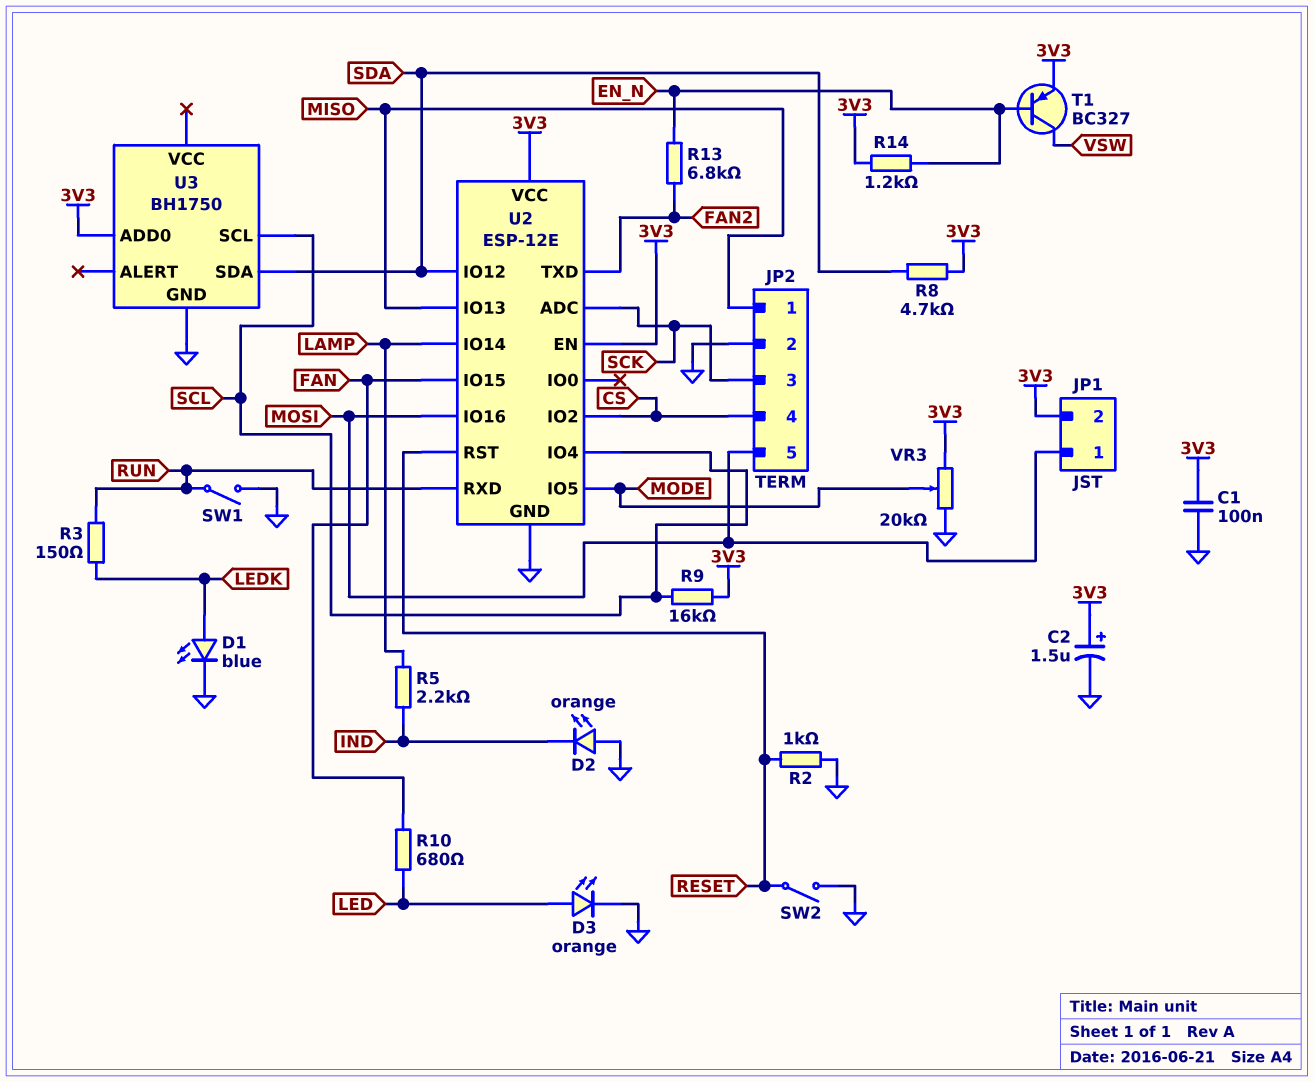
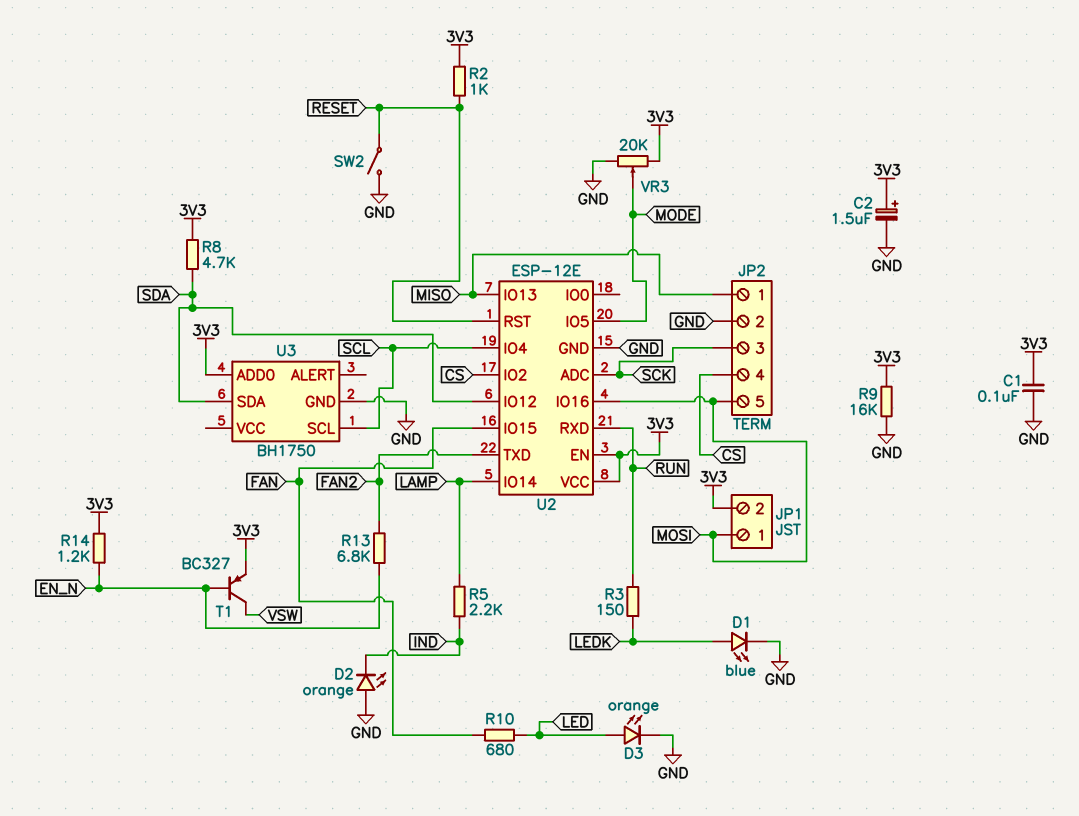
R2: 1k (GND, RESET) -> 1k (3V3, RESET)
R9: 16k (3V3, SCL) -> 16k (3V3, GND)
SW1: switch (GND, RUN) -> none

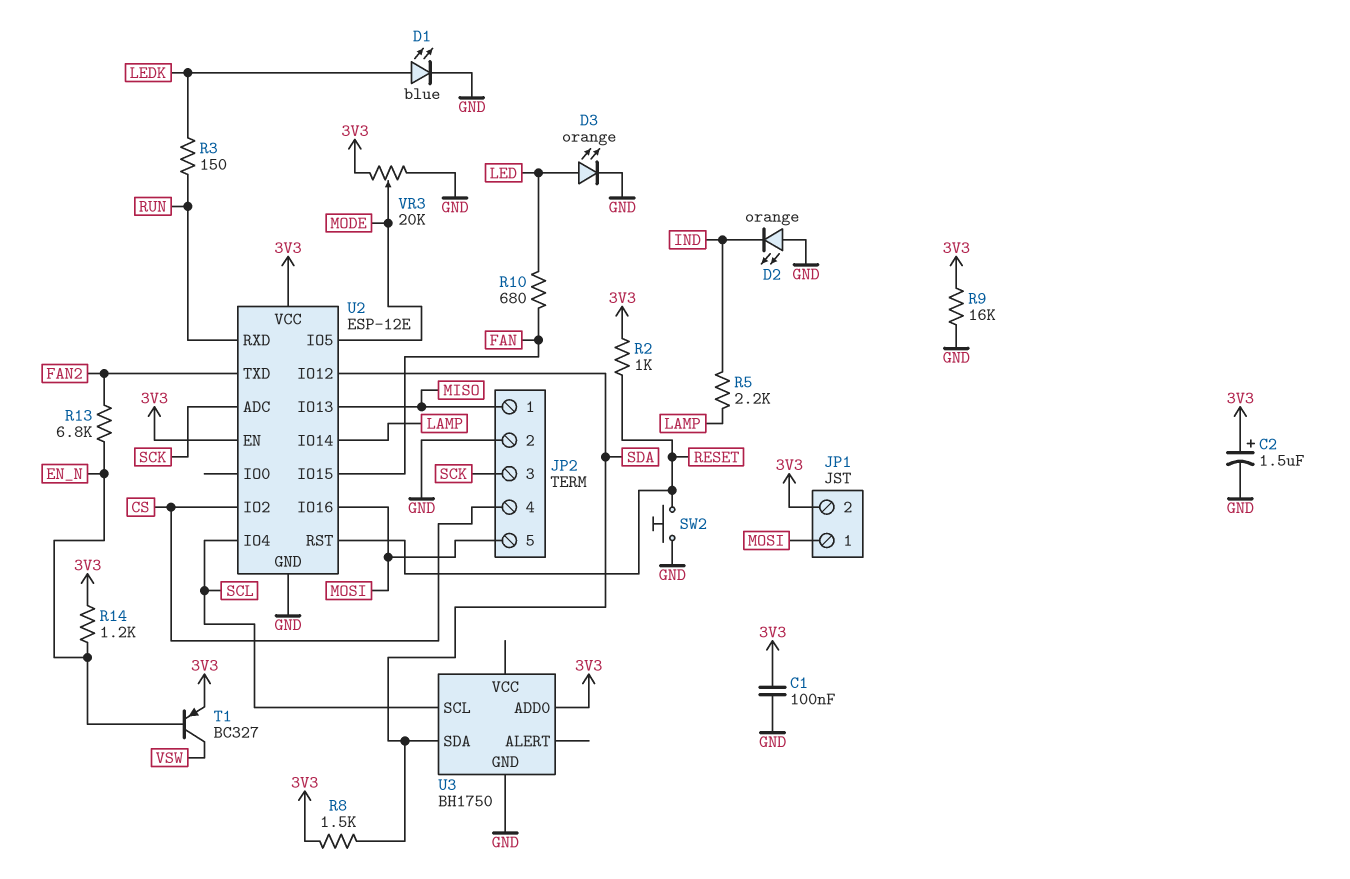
R8: 4.7k (3V3, SDA) -> 1.5k (3V3, SDA)
SW2: switch (GND, RESET) -> button (GND, RESET)

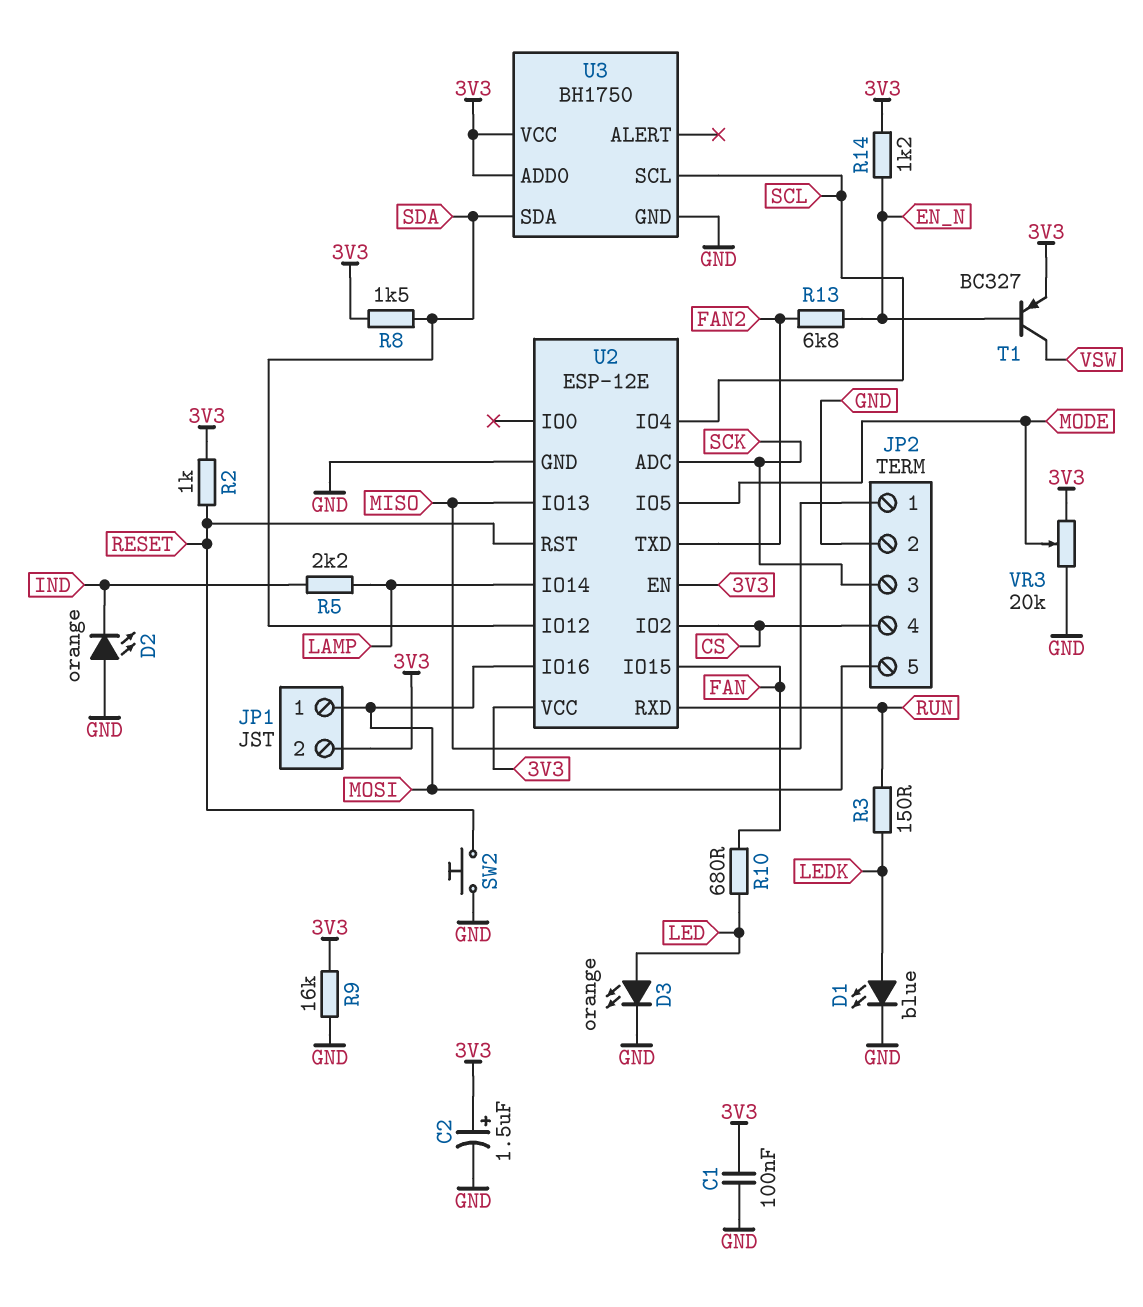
U3 pin VCC: none -> 3V3

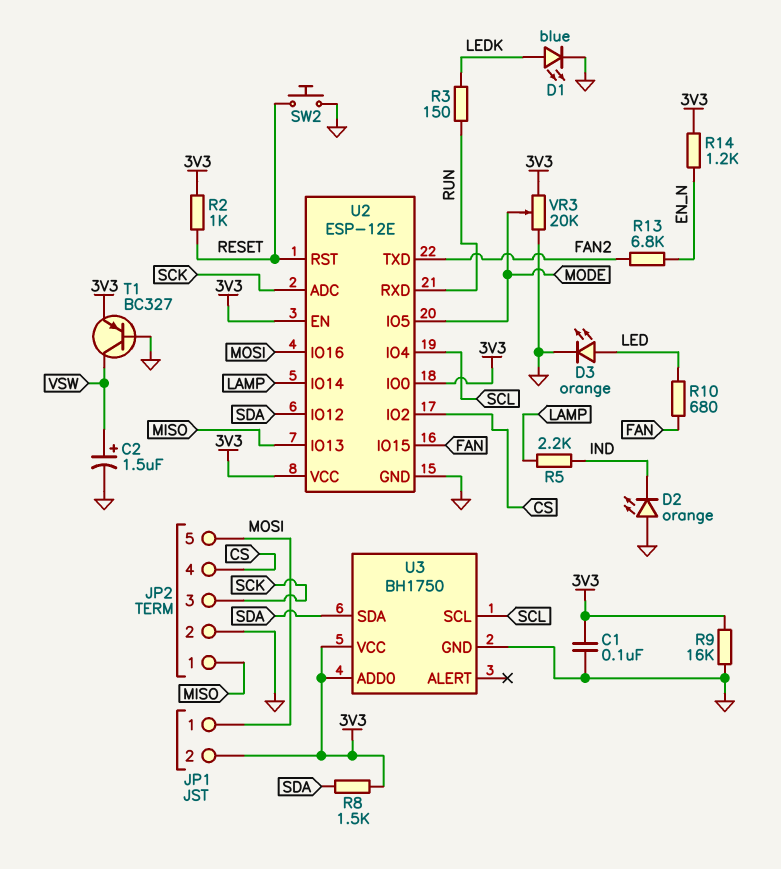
C2: 1.5uF (plus 3V3, minus GND) -> 1.5uF (plus VSW, minus GND)
T1: PNP BC327 (B EN_N, C VSW, E 3V3) -> PNP BC327 (B GND, C VSW, E 3V3)
U2 pin IO0: none -> 3V3

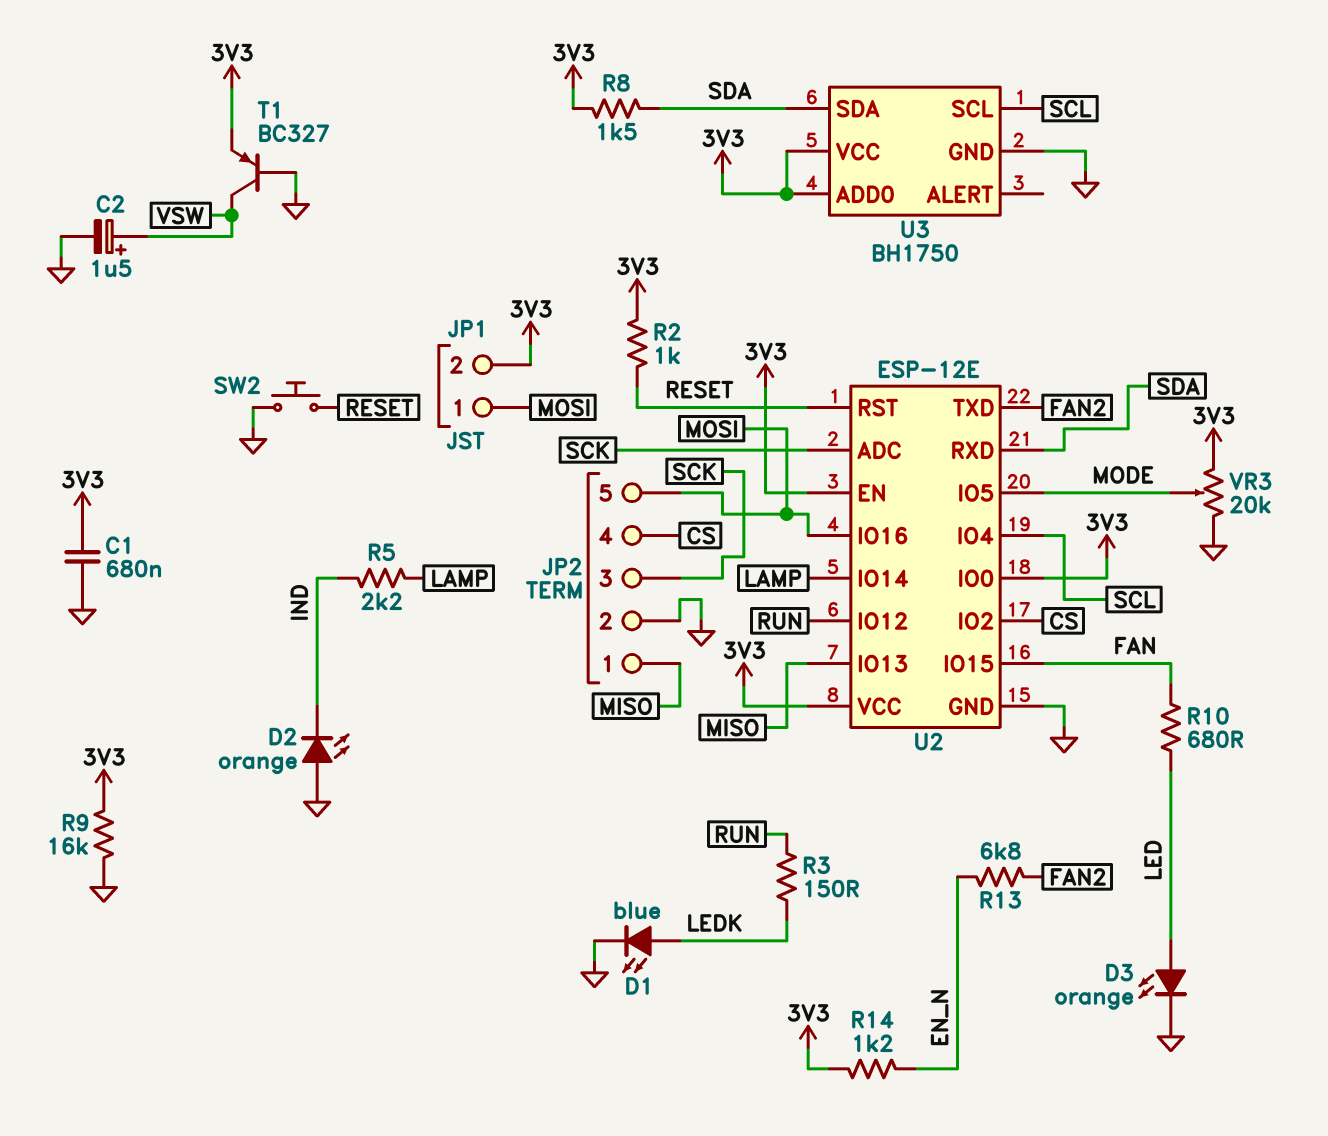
C1: 100nF (3V3, GND) -> 680nF (3V3, GND)
U2 pin IO12: SDA -> RUN
U2 pin RXD: RUN -> SDA

